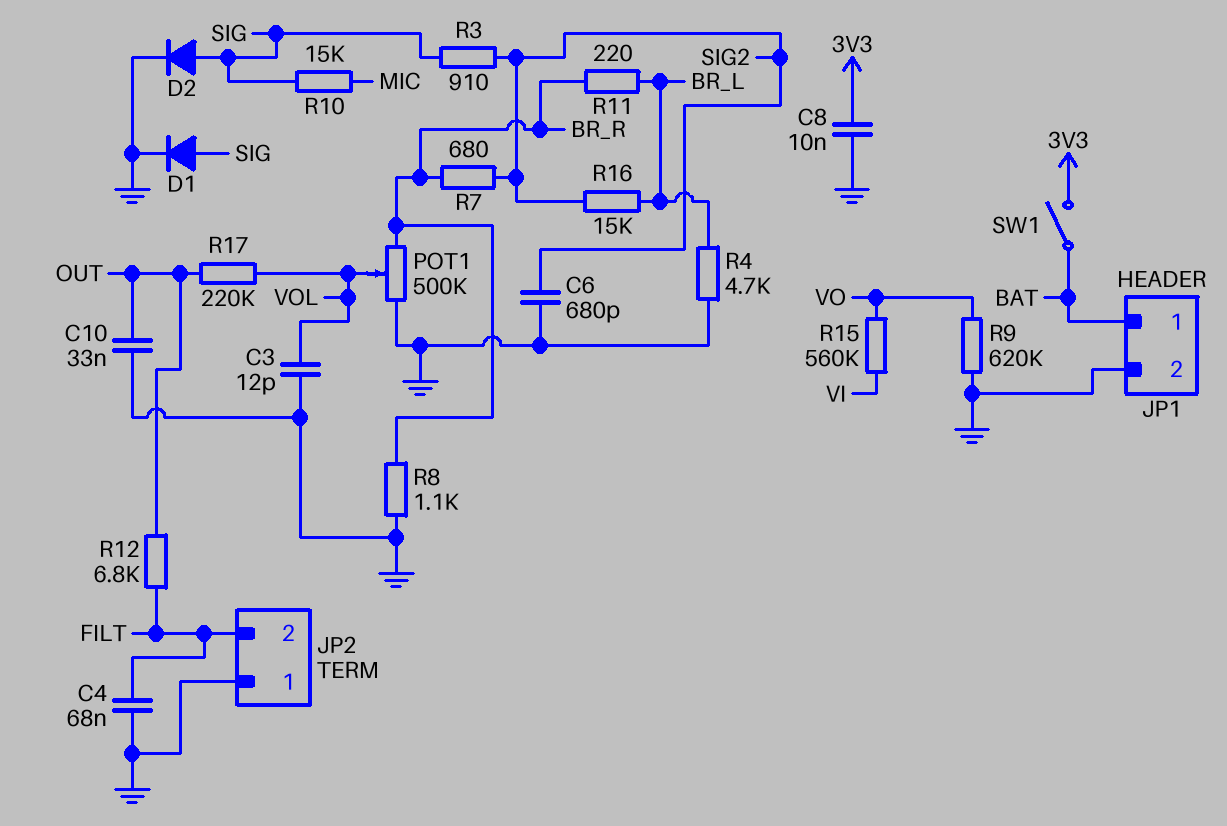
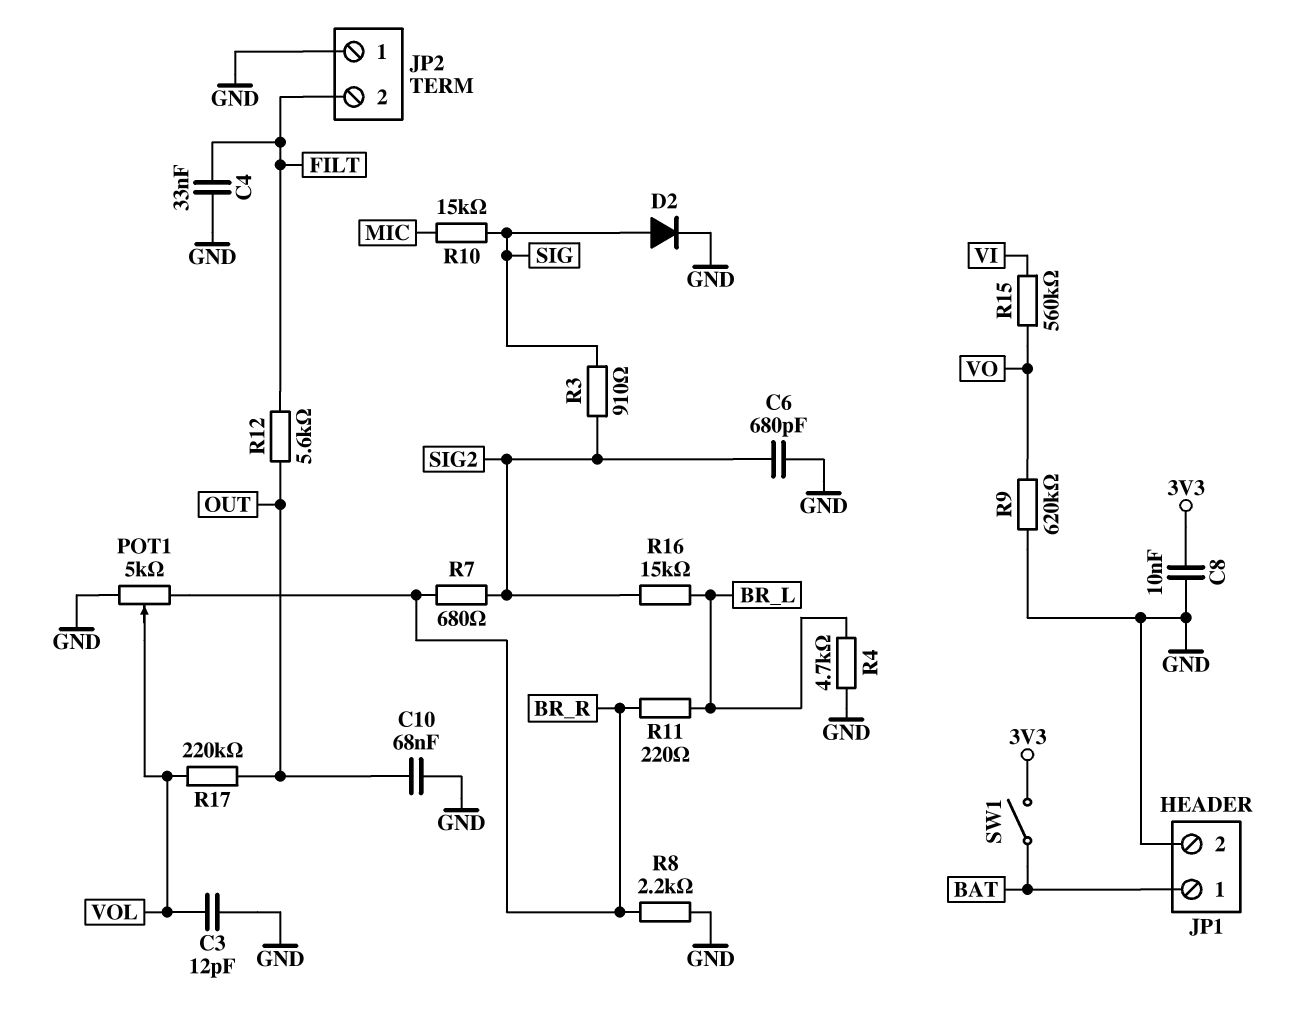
C4: 68nF (FILT, GND) -> 33nF (FILT, GND)
C10: 33nF (GND, OUT) -> 68nF (GND, OUT)
D1: diode (A SIG, K GND) -> none
POT1: 500k (BR_R, GND, wiper VOL) -> 5k (BR_R, GND, wiper VOL)
R8: 1.1k (BR_R, GND) -> 2.2k (BR_R, GND)
R12: 6.8k (FILT, OUT) -> 5.6k (FILT, OUT)

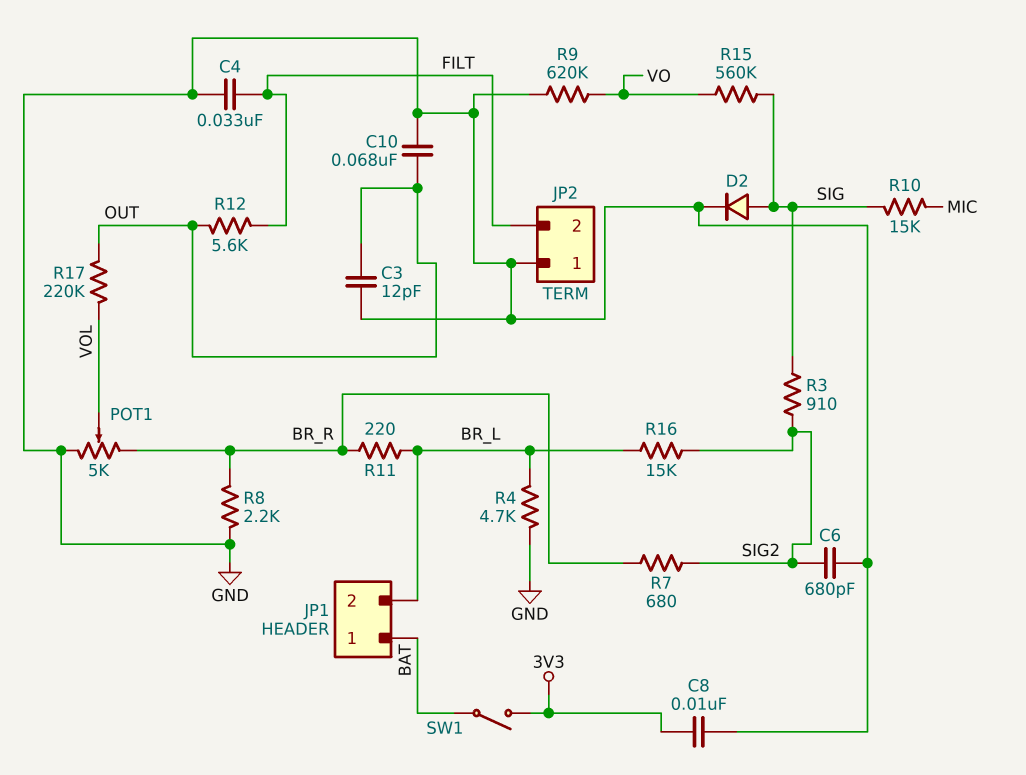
C3: 12pF (GND, VOL) -> 12pF (GND, OUT)
JP1 pin 2: GND -> BR_L
R15: 560k (VI, VO) -> 560k (SIG, VO)

